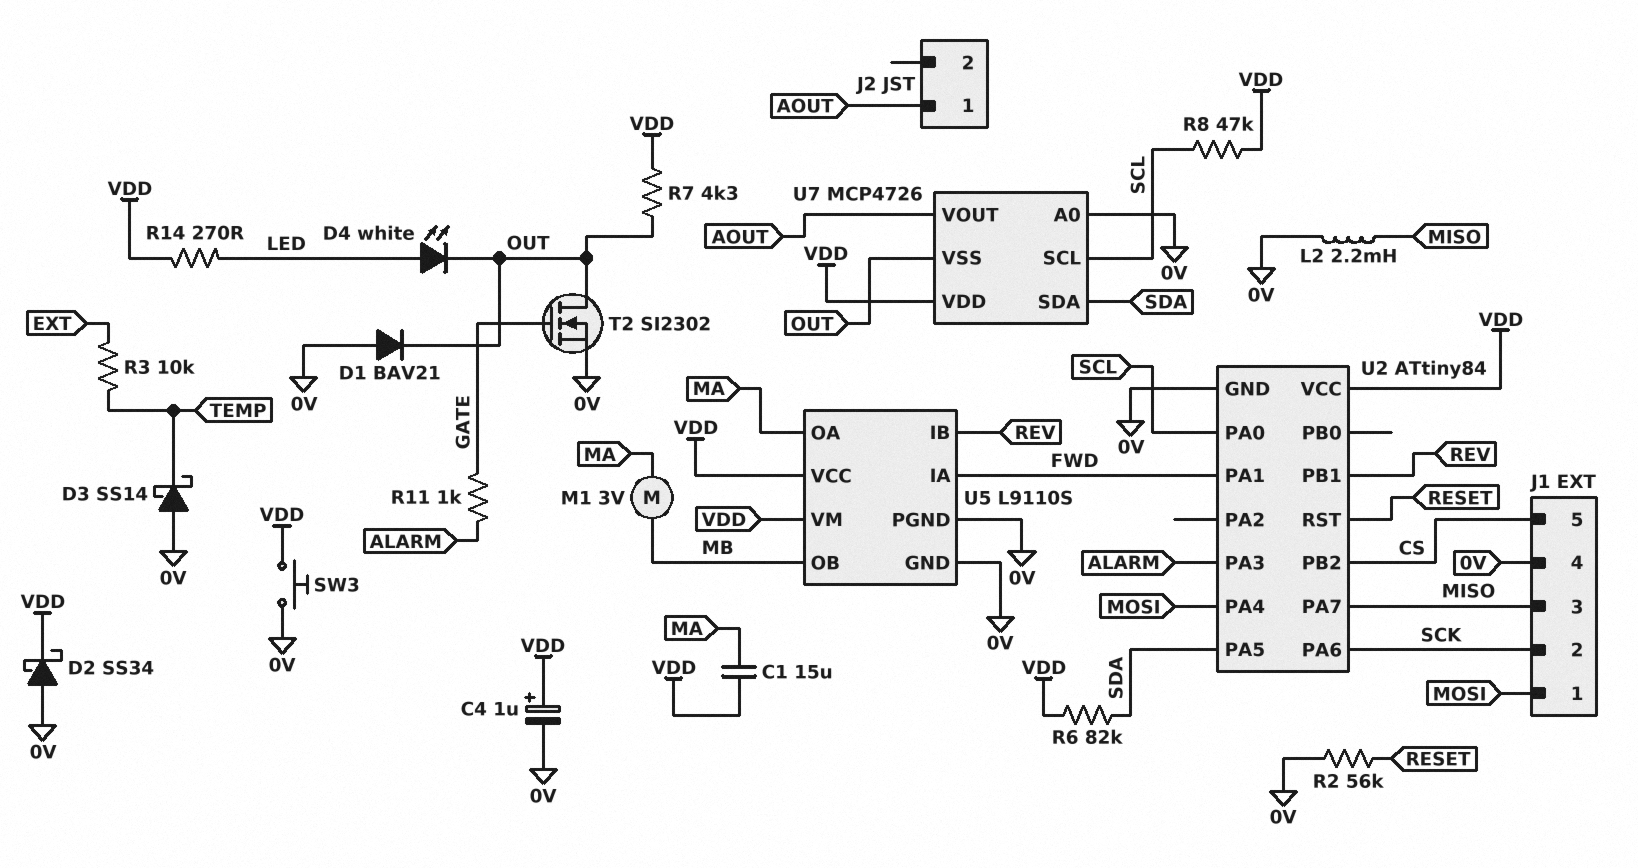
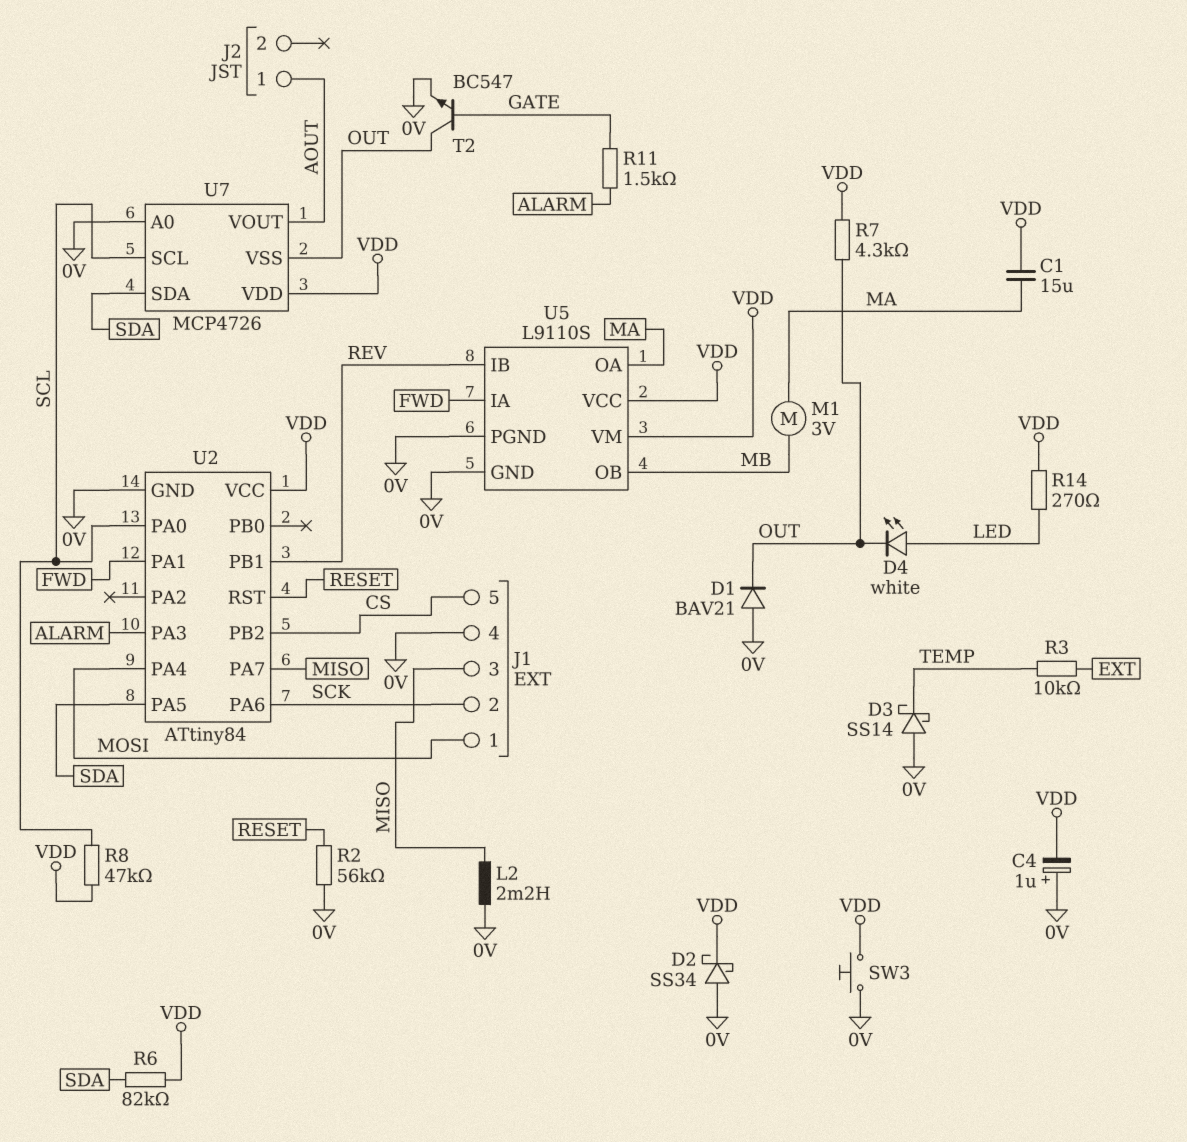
C4: 1uF (plus VDD, minus 0V) -> 1uF (plus 0V, minus VDD)
R11: 1k (ALARM, GATE) -> 1.5k (ALARM, GATE)
T2: NMOS SI2302 (G GATE, D OUT, S 0V) -> NPN BC547 (B GATE, C OUT, E 0V)

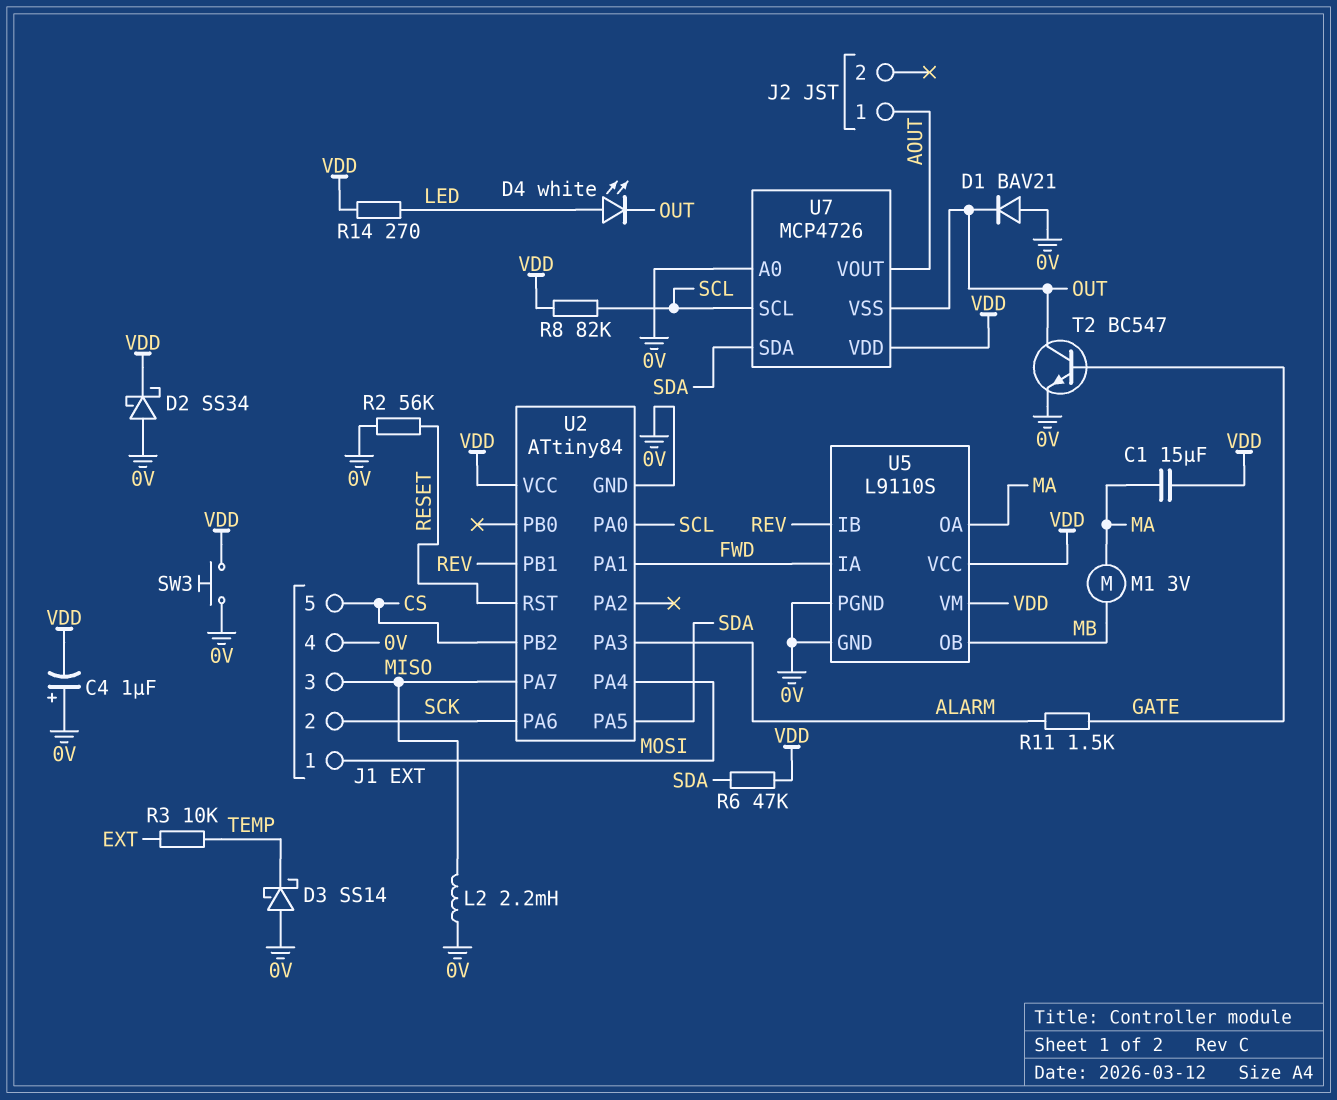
R6: 82k (SDA, VDD) -> 47k (SDA, VDD)
R7: 4.3k (OUT, VDD) -> none
R8: 47k (SCL, VDD) -> 82k (SCL, VDD)

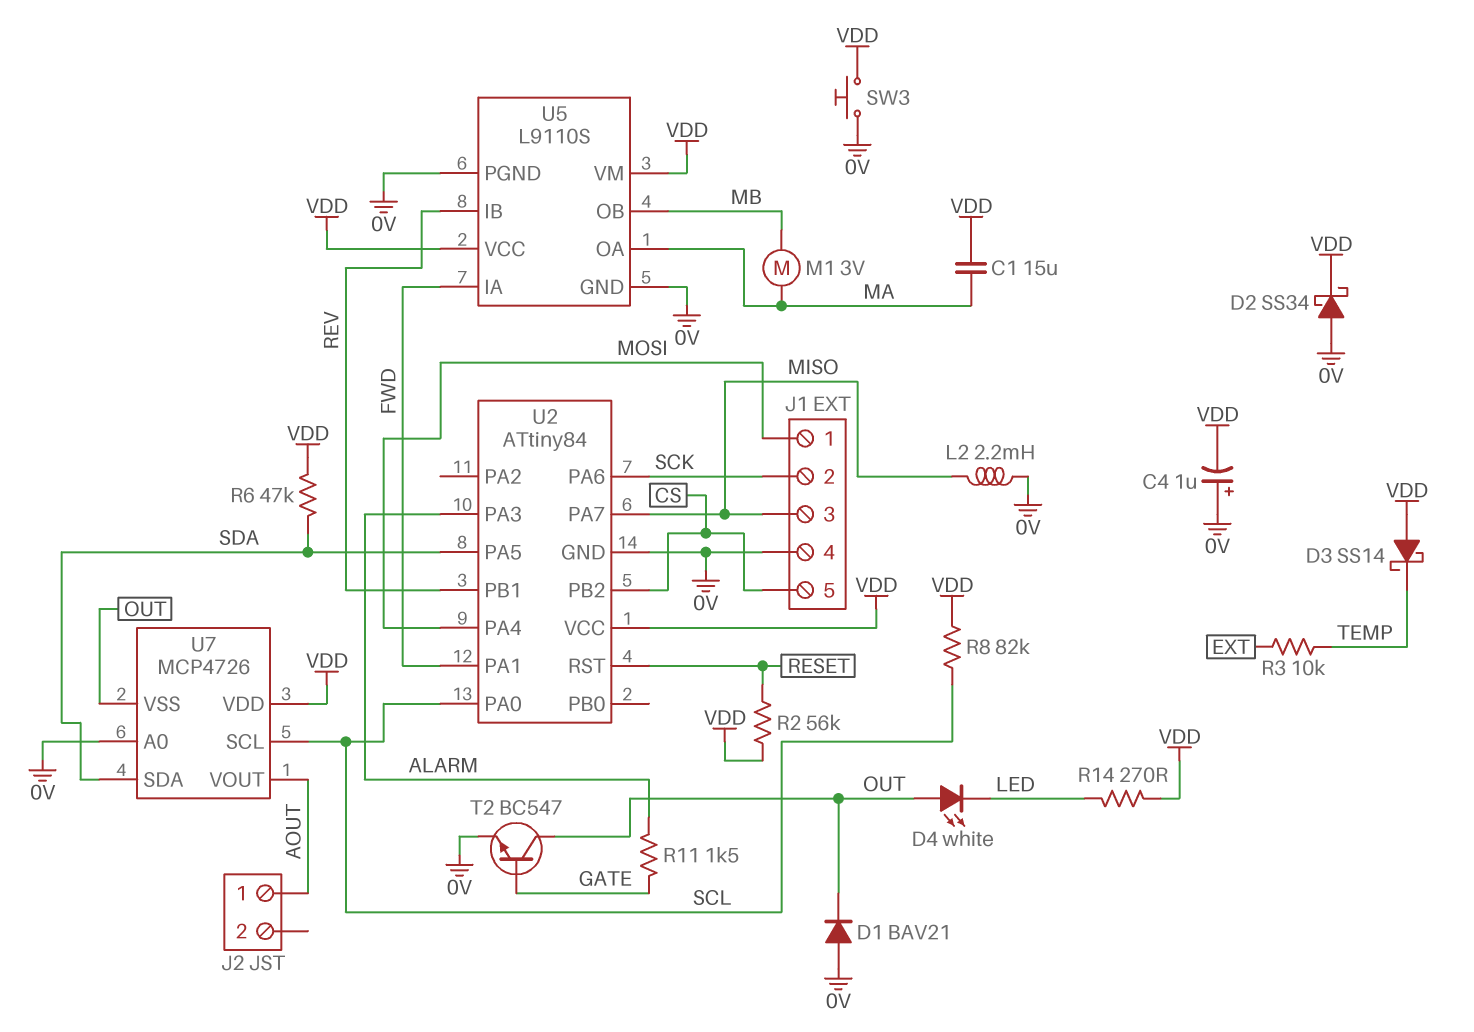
D3: schottky SS14 (A 0V, K TEMP) -> schottky SS14 (A VDD, K TEMP)
D4: LED white (A LED, K OUT) -> LED white (A OUT, K LED)
R2: 56k (0V, RESET) -> 56k (RESET, VDD)

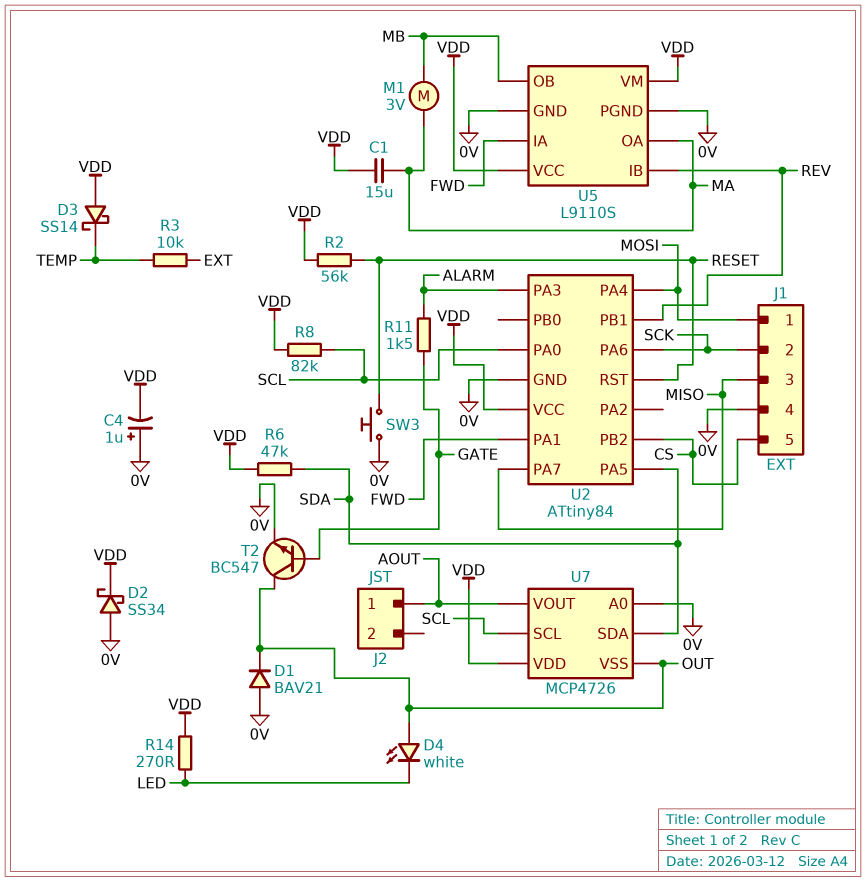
L2: 2.2mH (0V, MISO) -> none
SW3: button (0V, VDD) -> button (0V, RESET)

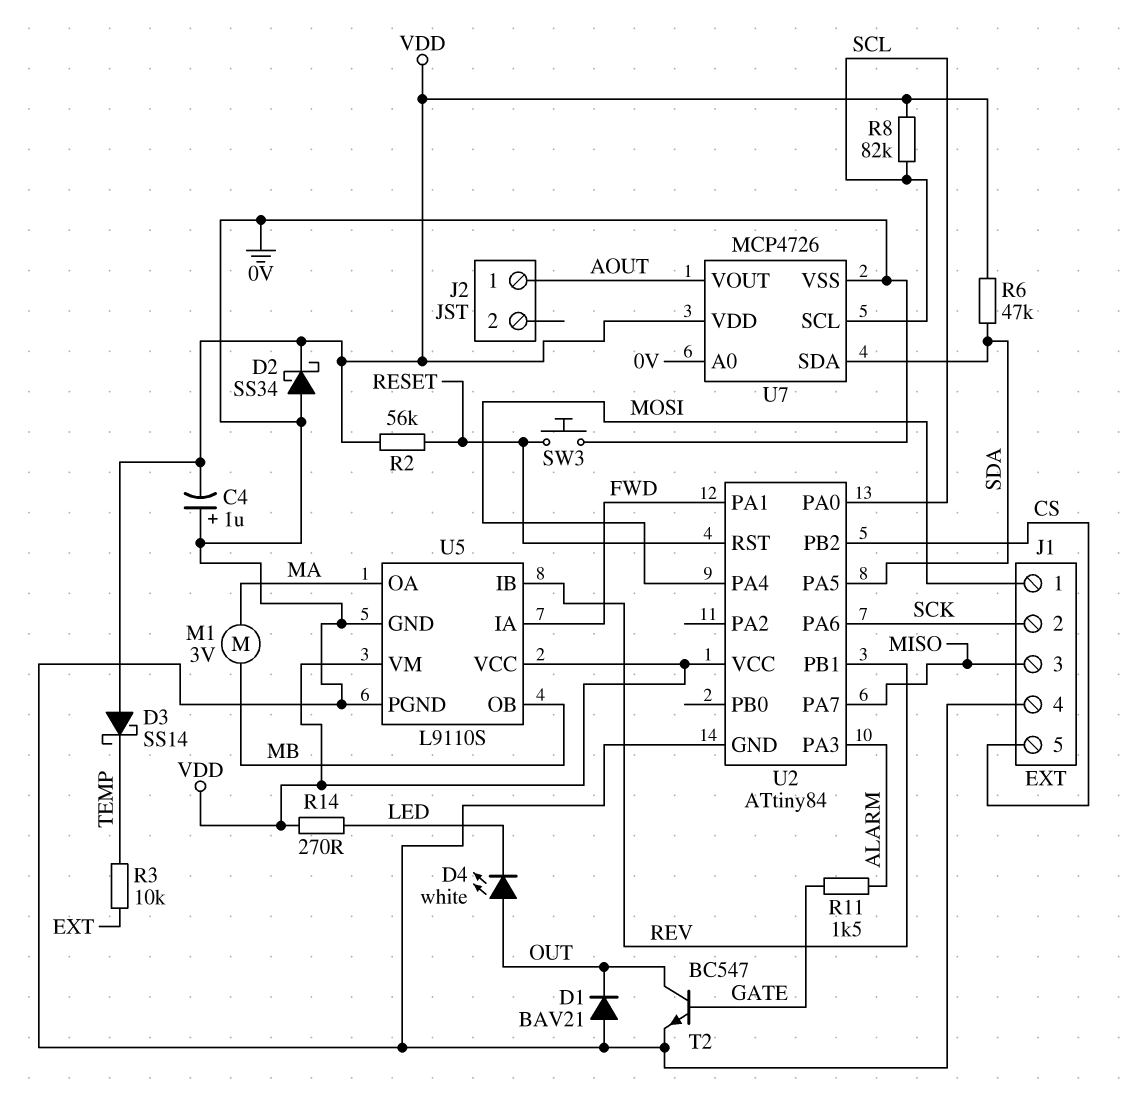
C1: 15uF (MA, VDD) -> none
U7 pin VSS: OUT -> 0V

